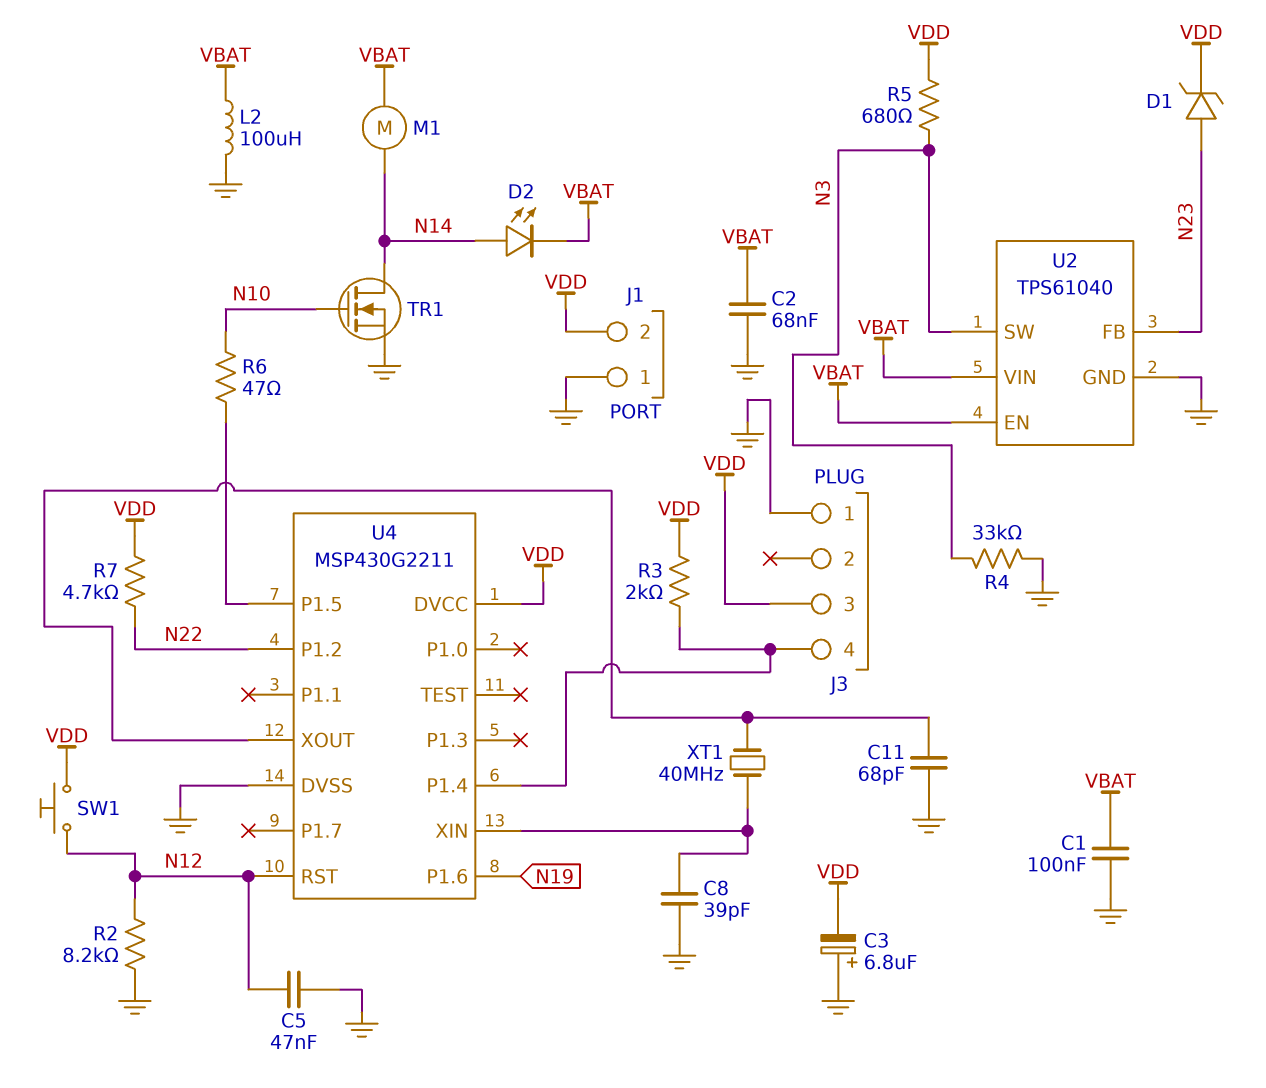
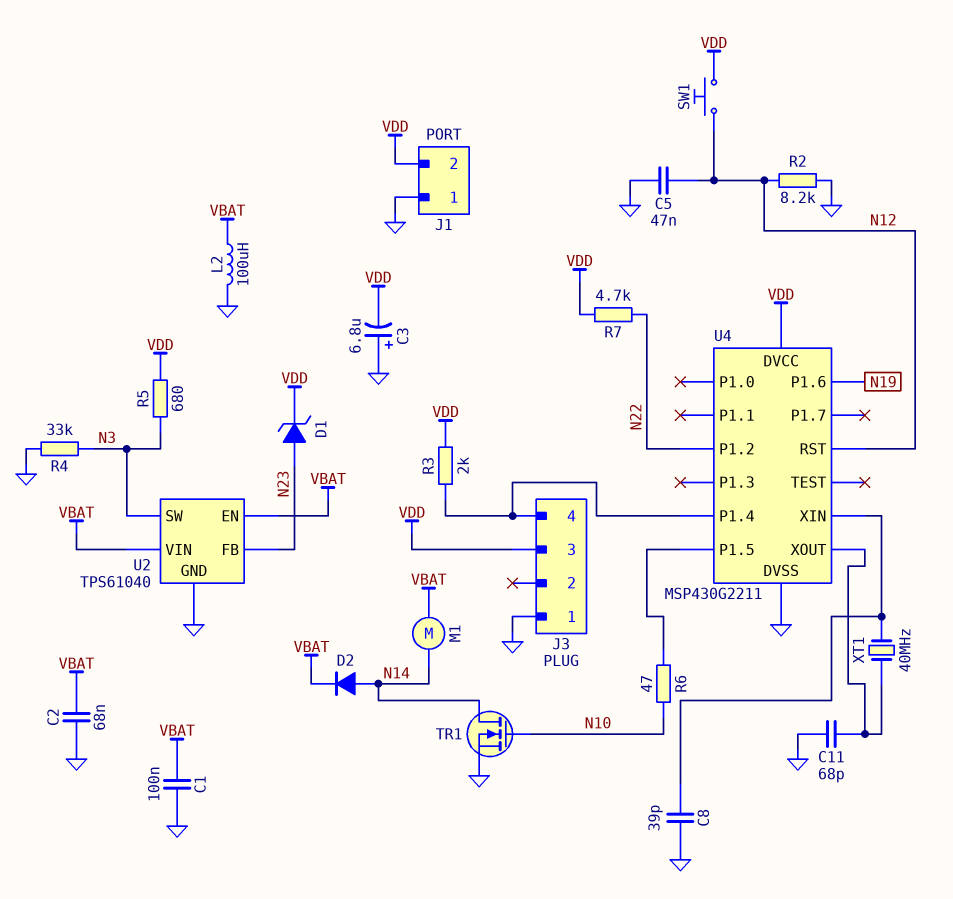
D2: LED (A N14, K VBAT) -> diode (A N14, K VBAT)

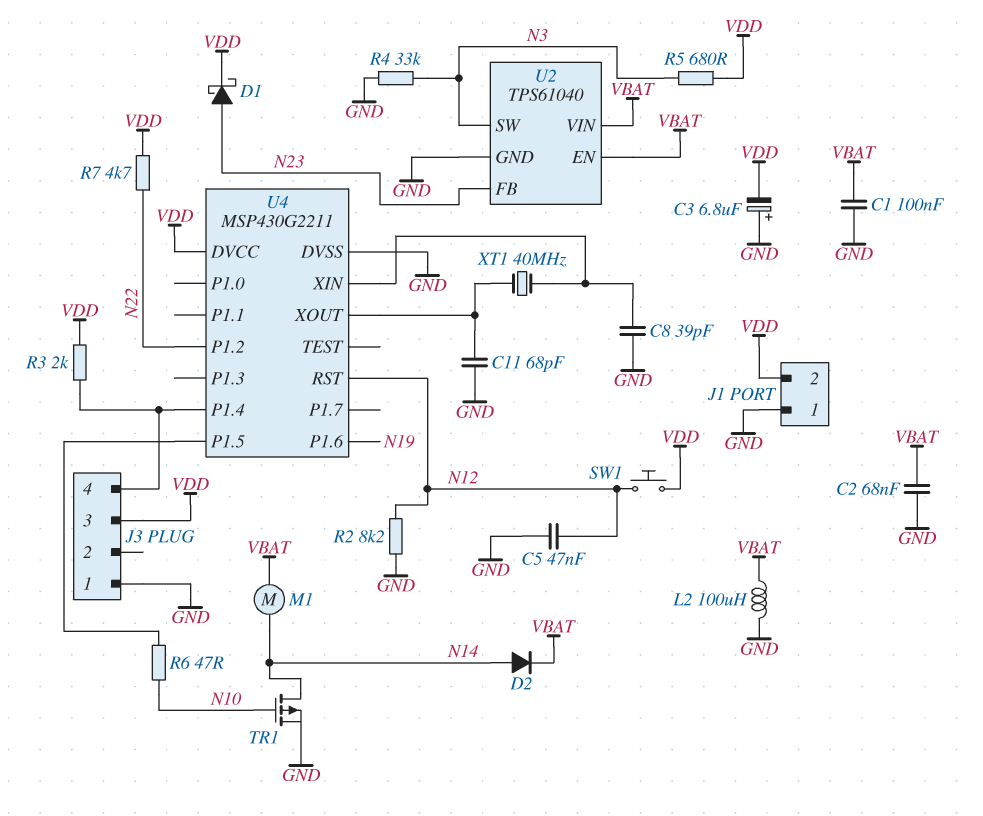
D1: zener (A N23, K VDD) -> schottky (A N23, K VDD)
TR1: NMOS (G N10, D N14, S GND) -> PMOS (G N10, D N14, S GND)

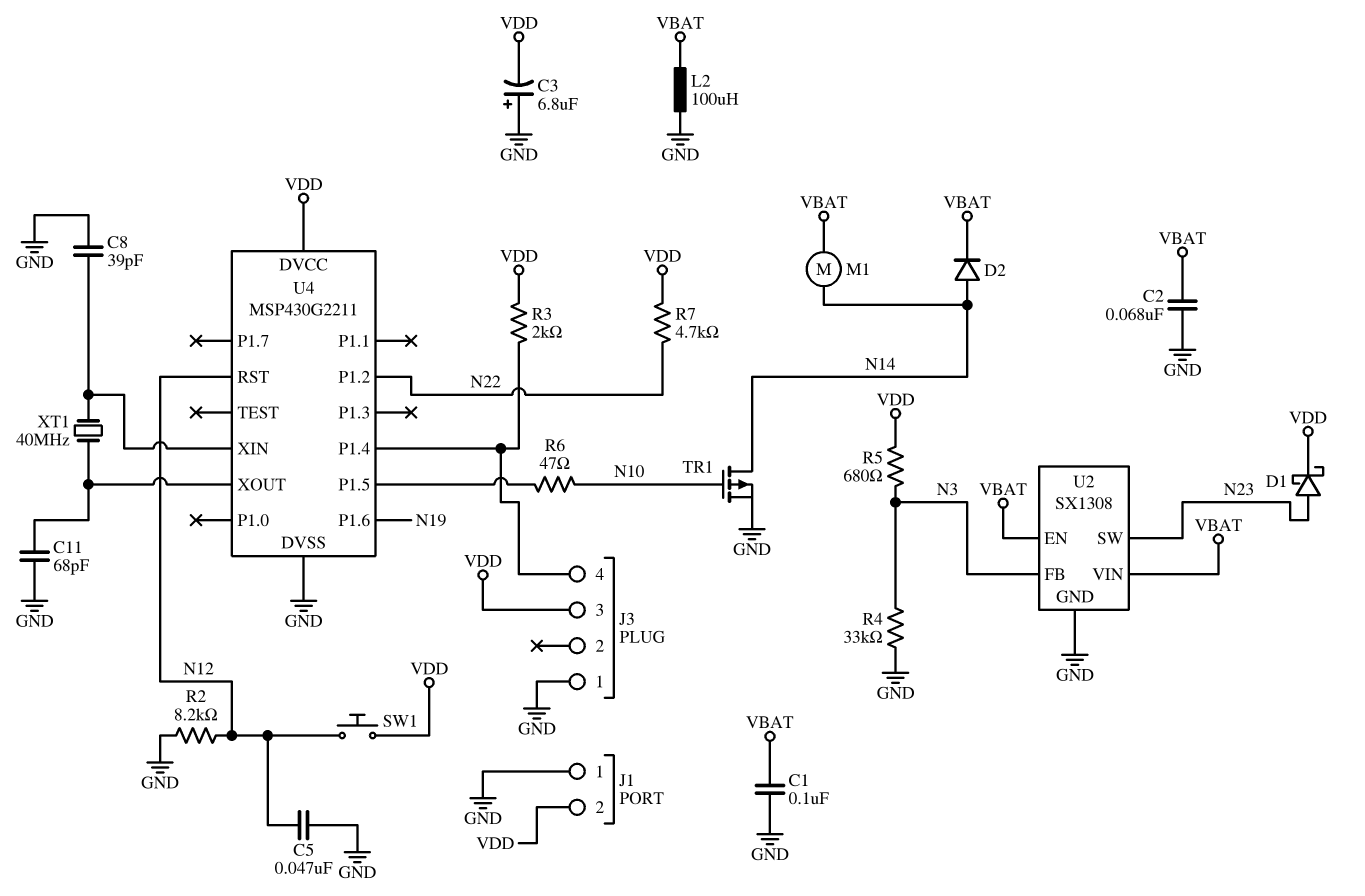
U2: TPS61040 -> SX1308
U2 pin FB: N23 -> N3
U2 pin SW: N3 -> N23

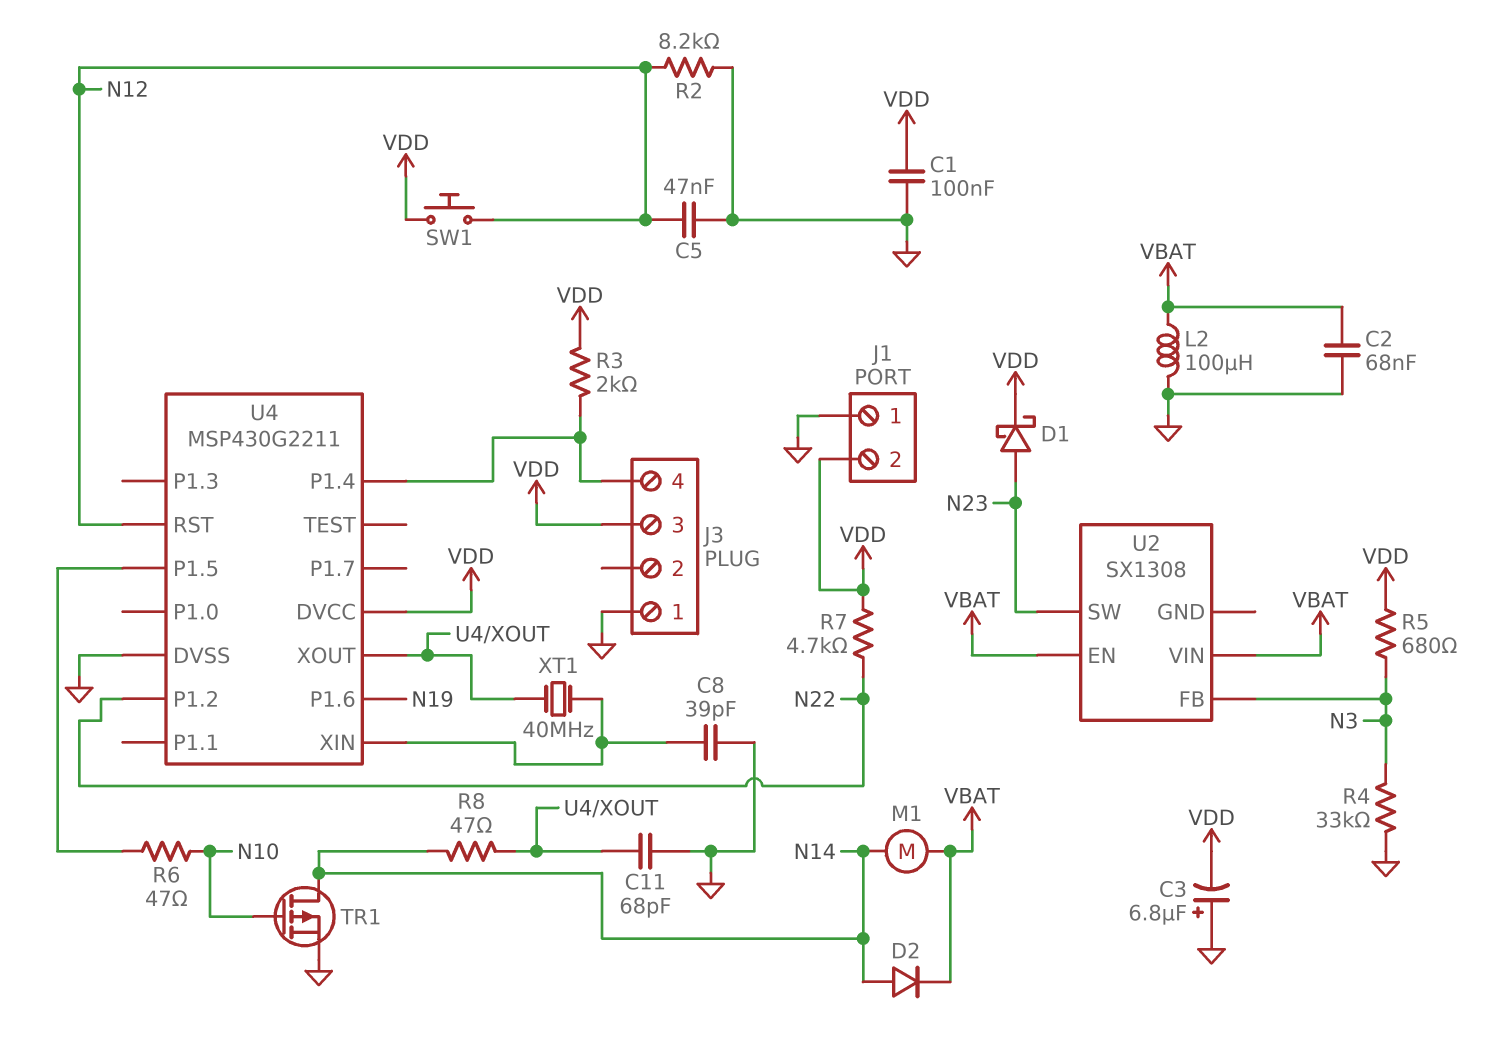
C1: 100nF (GND, VBAT) -> 100nF (GND, VDD)
R8: none -> 47 (N14, U4/XOUT)
U2 pin GND: GND -> none

